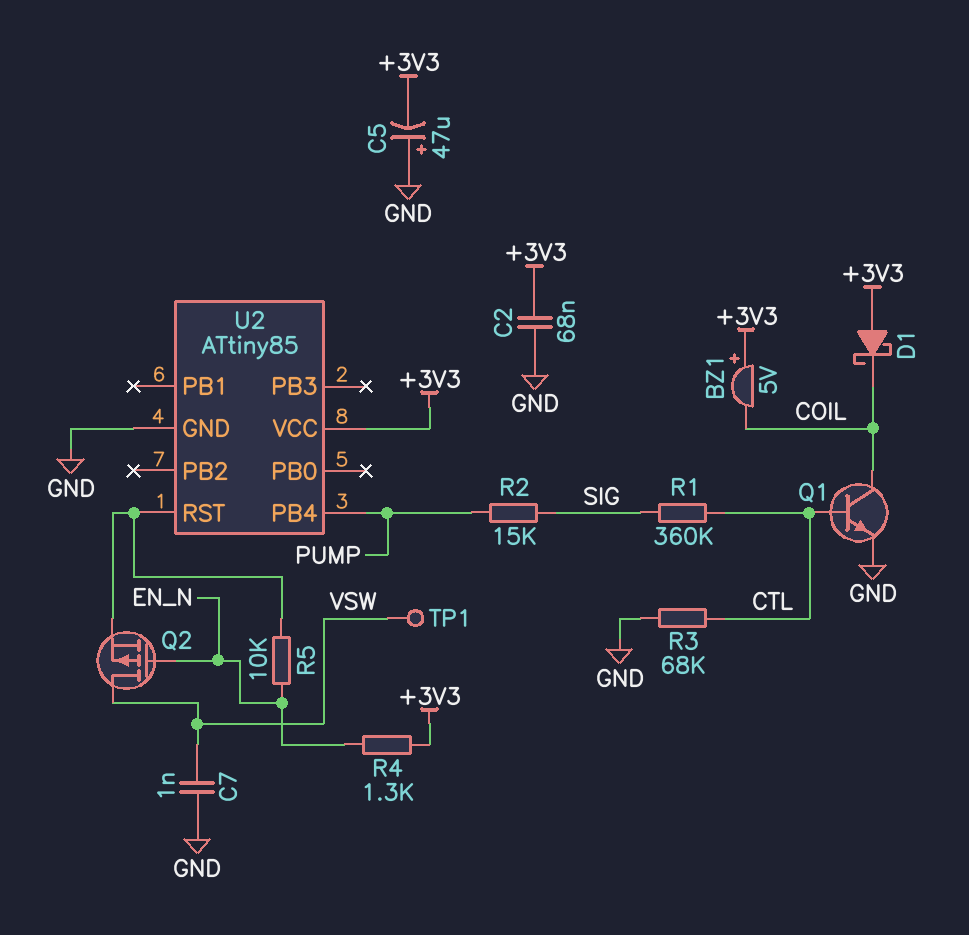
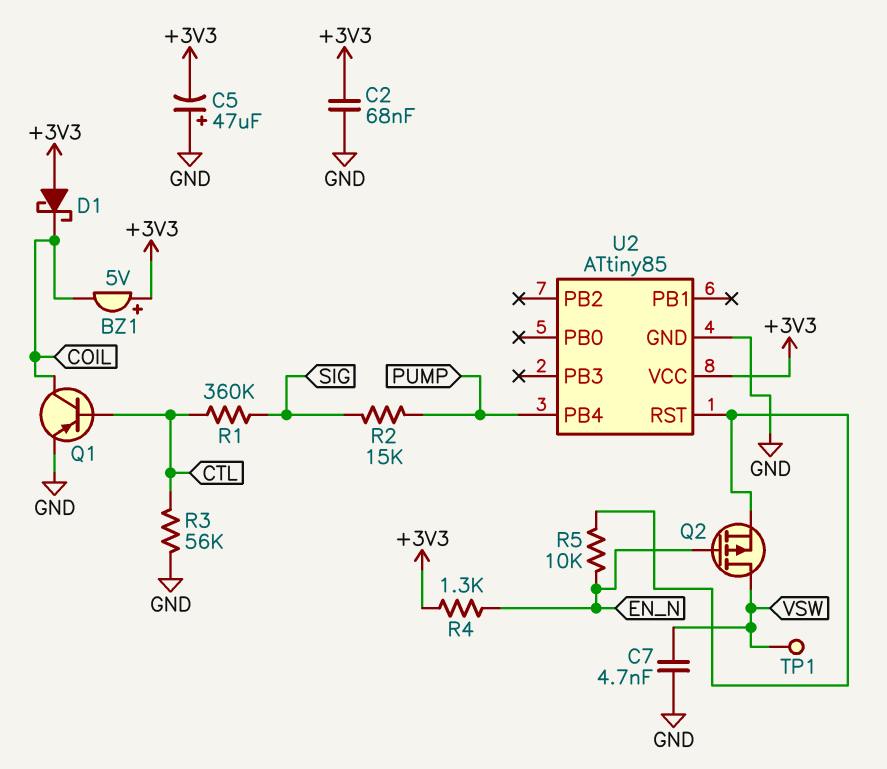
C7: 1nF (GND, VSW) -> 4.7nF (GND, VSW)
Q1: NPN (B CTL, C COIL, E GND) -> PNP (B CTL, C COIL, E GND)
R3: 68k (CTL, GND) -> 56k (CTL, GND)

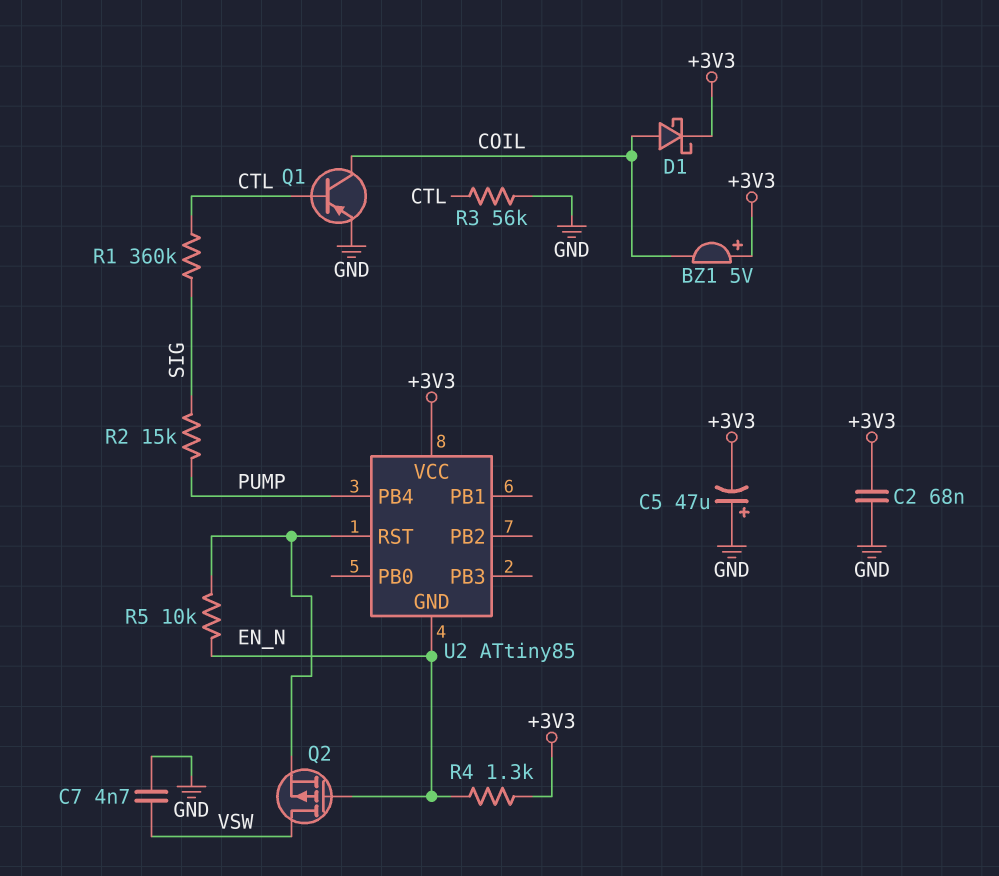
D1: schottky (A +3V3, K COIL) -> schottky (A COIL, K +3V3)
TP1: test point (VSW) -> none
U2 pin GND: GND -> EN_N

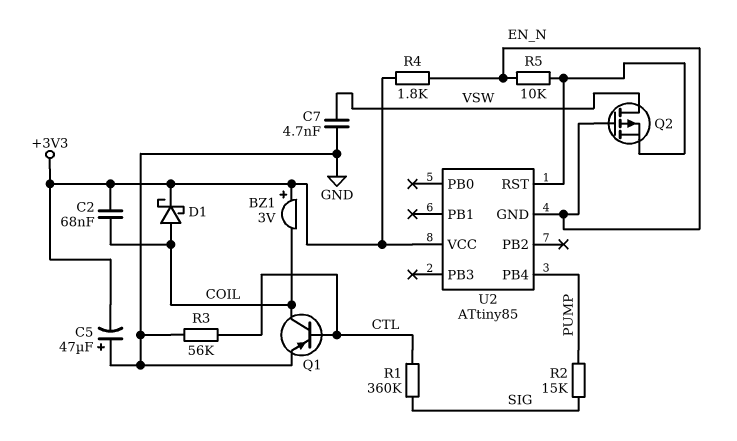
BZ1: buzzer 5V (plus +3V3, minus COIL) -> buzzer 3V (plus +3V3, minus COIL)
C2: 68nF (+3V3, GND) -> 68nF (+3V3, COIL)
R4: 1.3k (+3V3, EN_N) -> 1.8k (+3V3, EN_N)

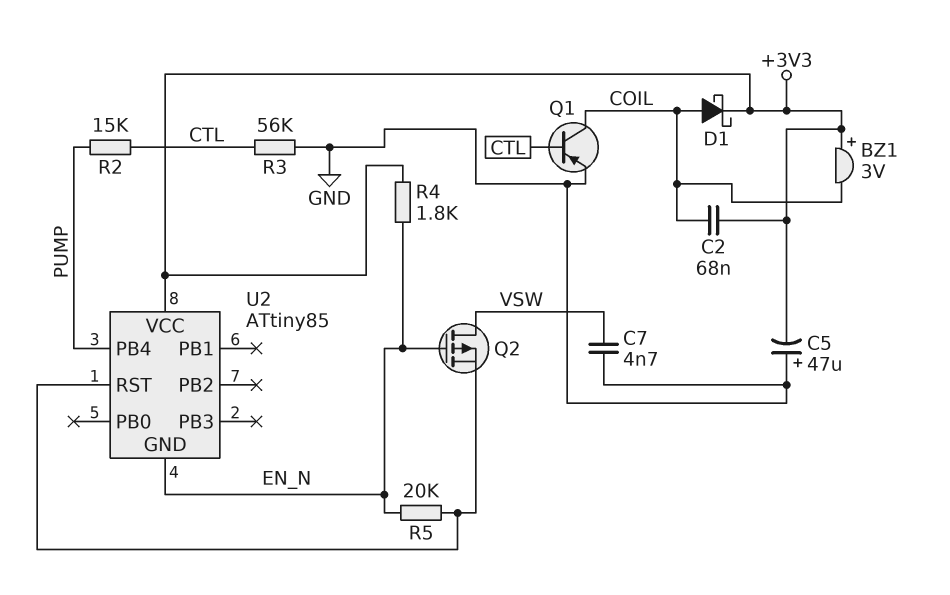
R1: 360k (CTL, SIG) -> none
R2: 15k (PUMP, SIG) -> 15k (CTL, PUMP)
R5: 10k (EN_N, U2/RST) -> 20k (EN_N, U2/RST)

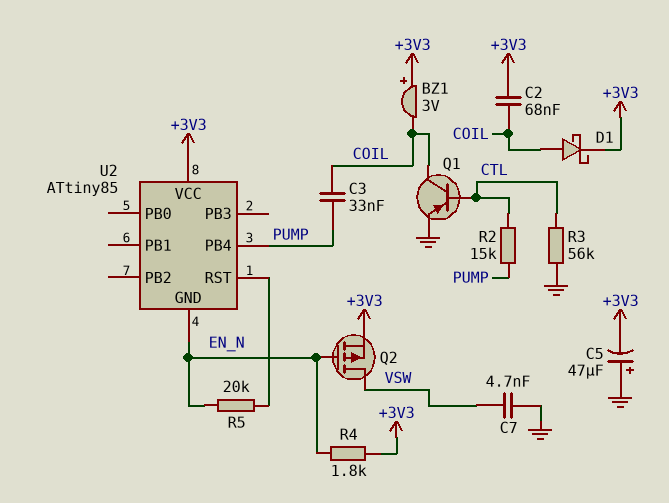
C3: none -> 33nF (COIL, PUMP)
Q2: PMOS (G EN_N, D VSW, S U2/RST) -> PMOS (G EN_N, D VSW, S +3V3)

